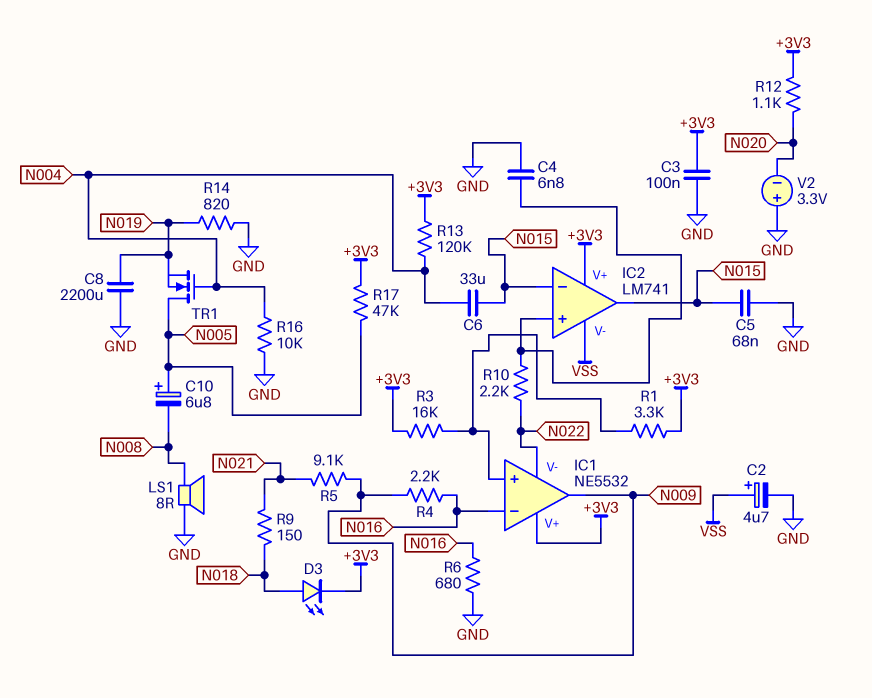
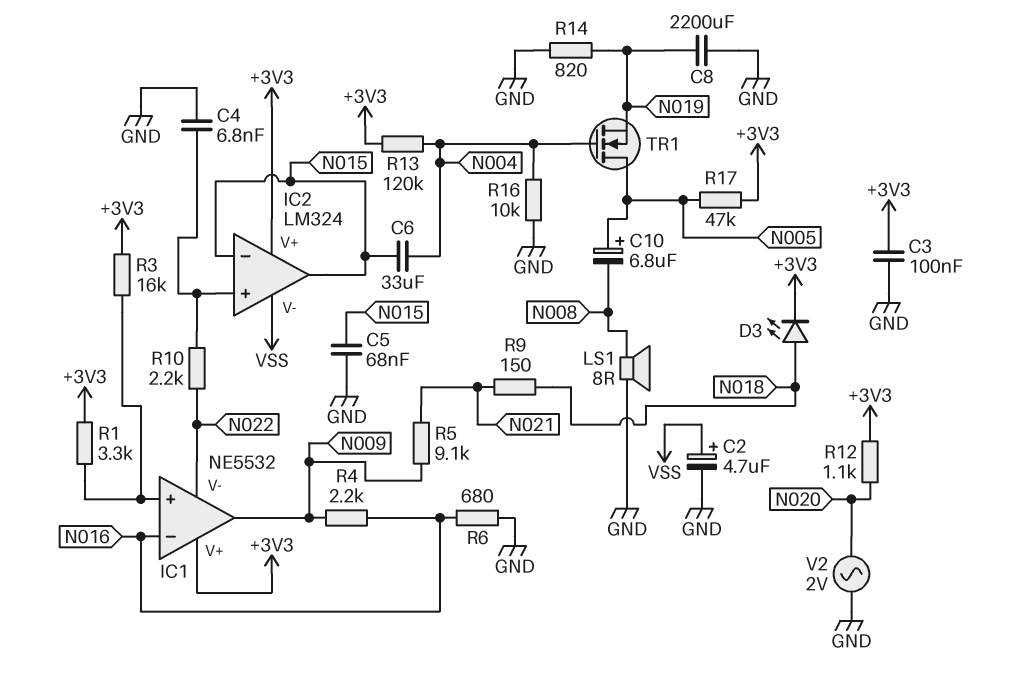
IC2: LM741 -> LM324
V2: 3.3V (plus GND, minus N020) -> AC 2V (GND, N020)

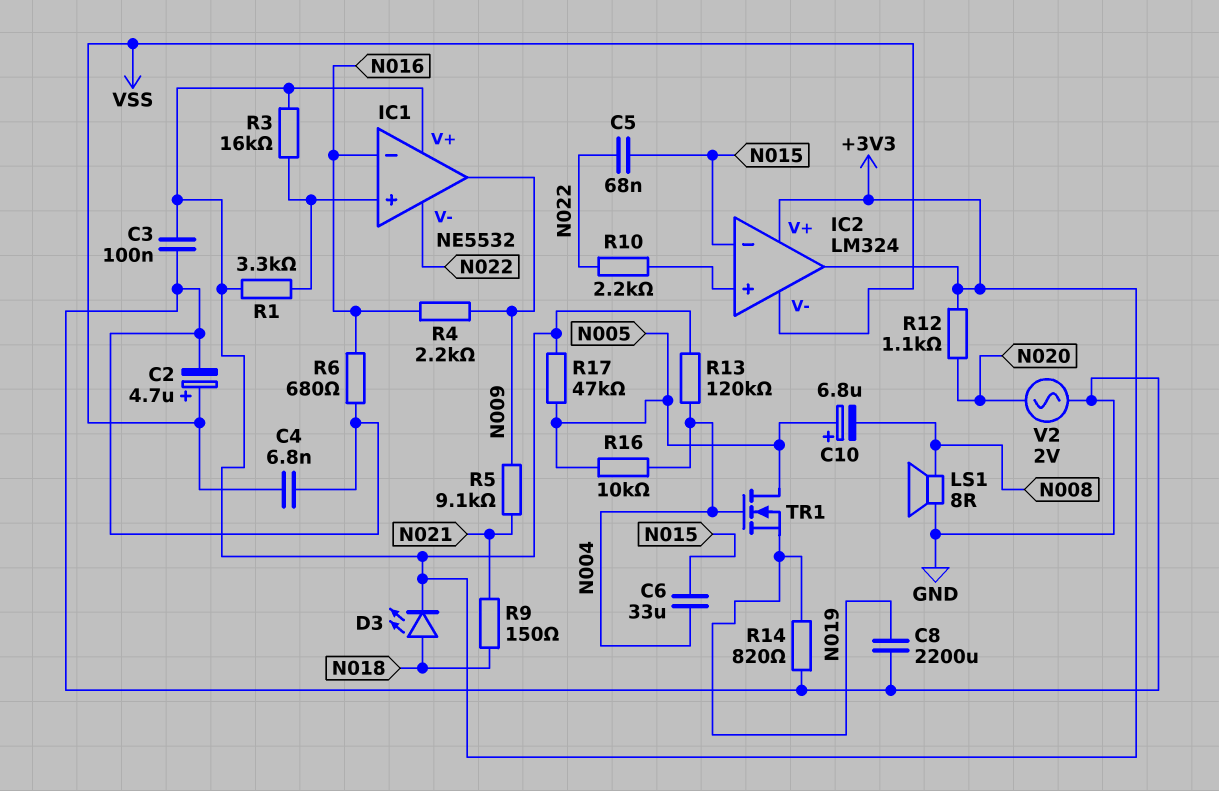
C4: 6.8nF (GND, IC2/in+) -> 6.8nF (GND, VSS)
C5: 68nF (GND, N015) -> 68nF (N015, N022)
IC2 pin out: N015 -> +3V3
R16: 10k (GND, N004) -> 10k (N004, N005)

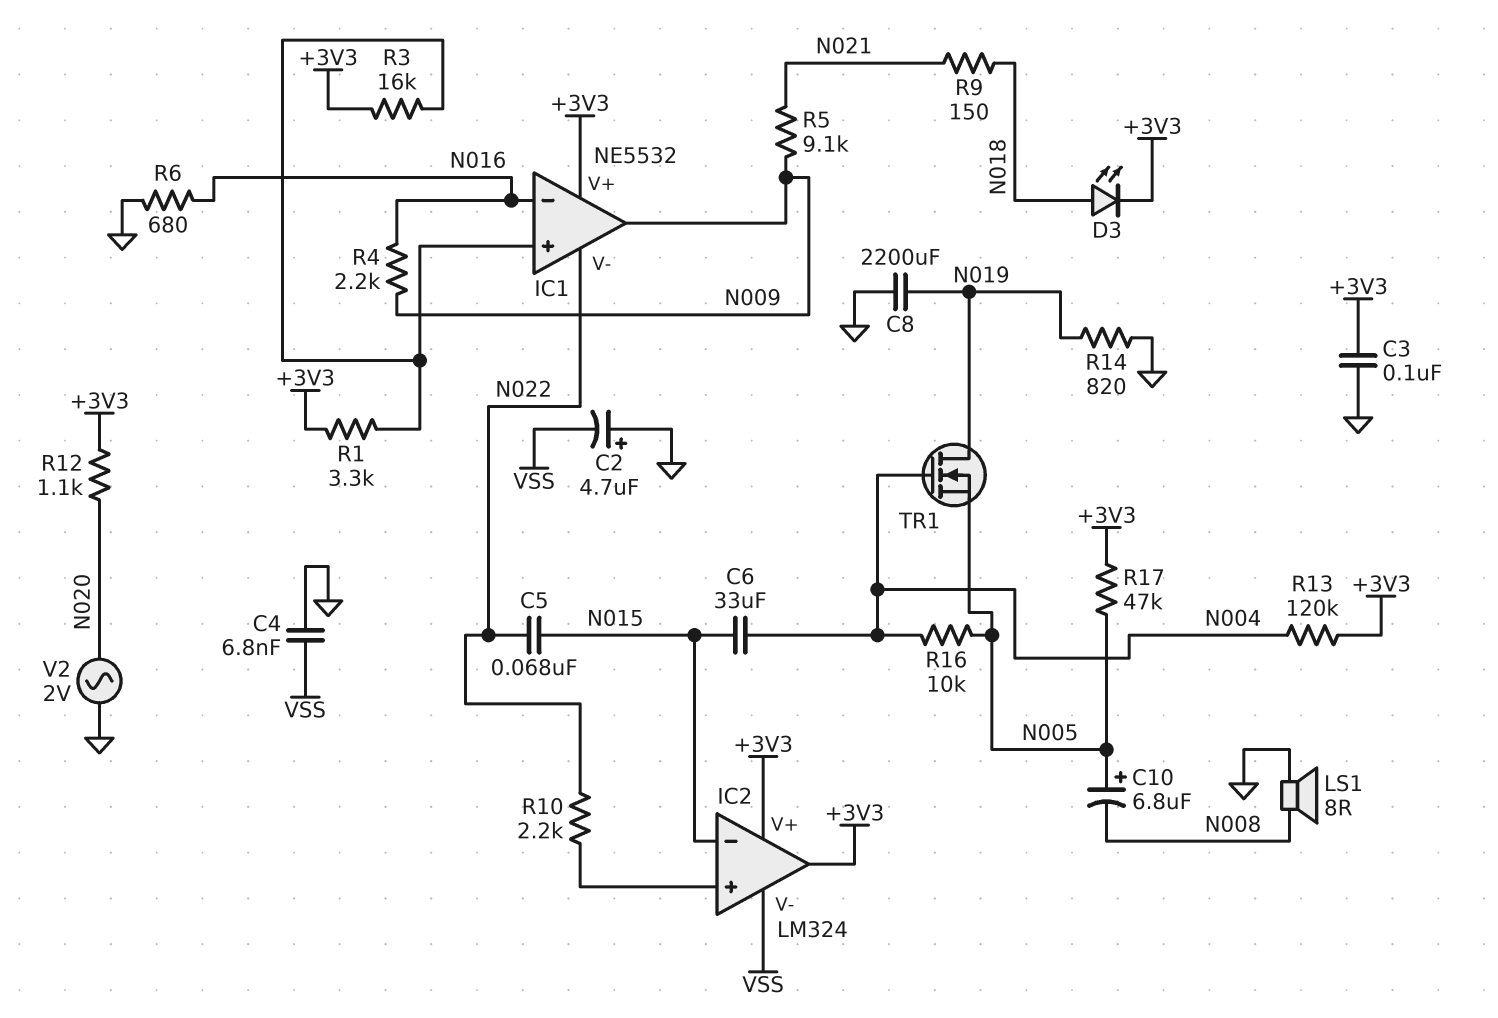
C2: 4.7uF (plus VSS, minus GND) -> 4.7uF (plus GND, minus VSS)
TR1: NMOS (G N004, D N005, S N019) -> NMOS (G N004, D N019, S N005)

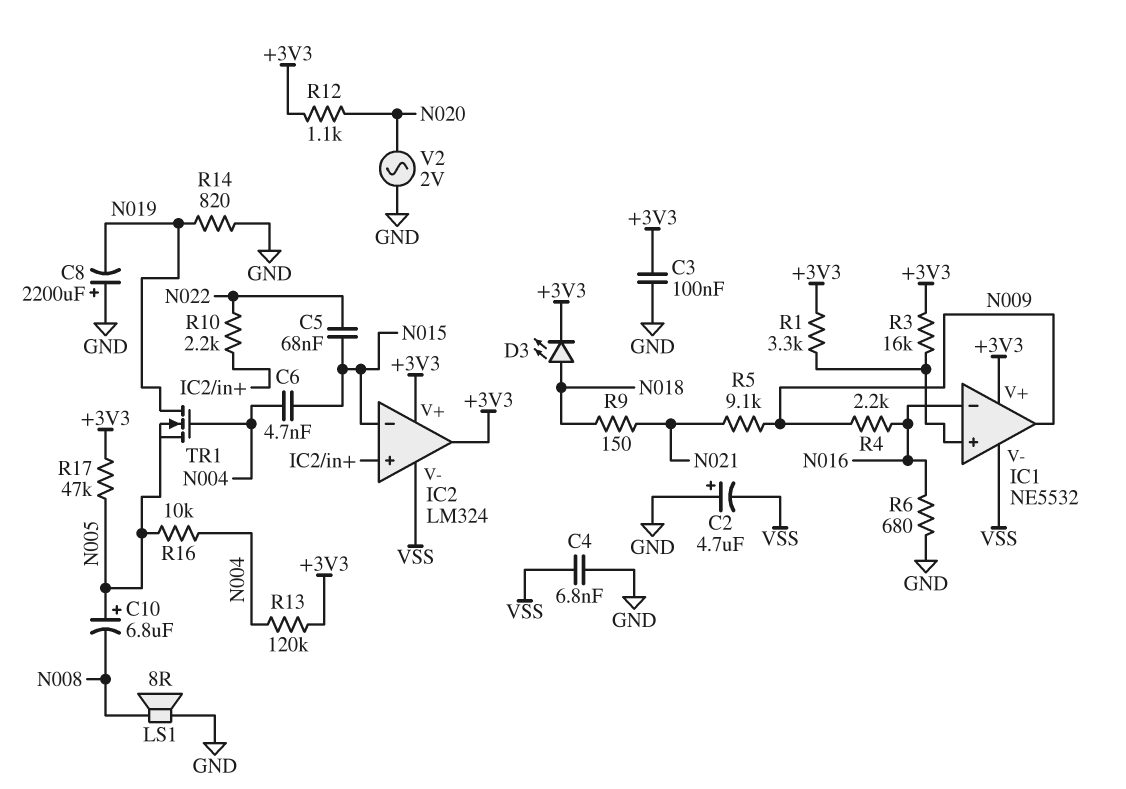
C6: 33uF (N004, N015) -> 4.7nF (N004, N015)
C8: 2200uF (GND, N019) -> 2200uF (plus GND, minus N019)
IC1 pin V-: N022 -> VSS

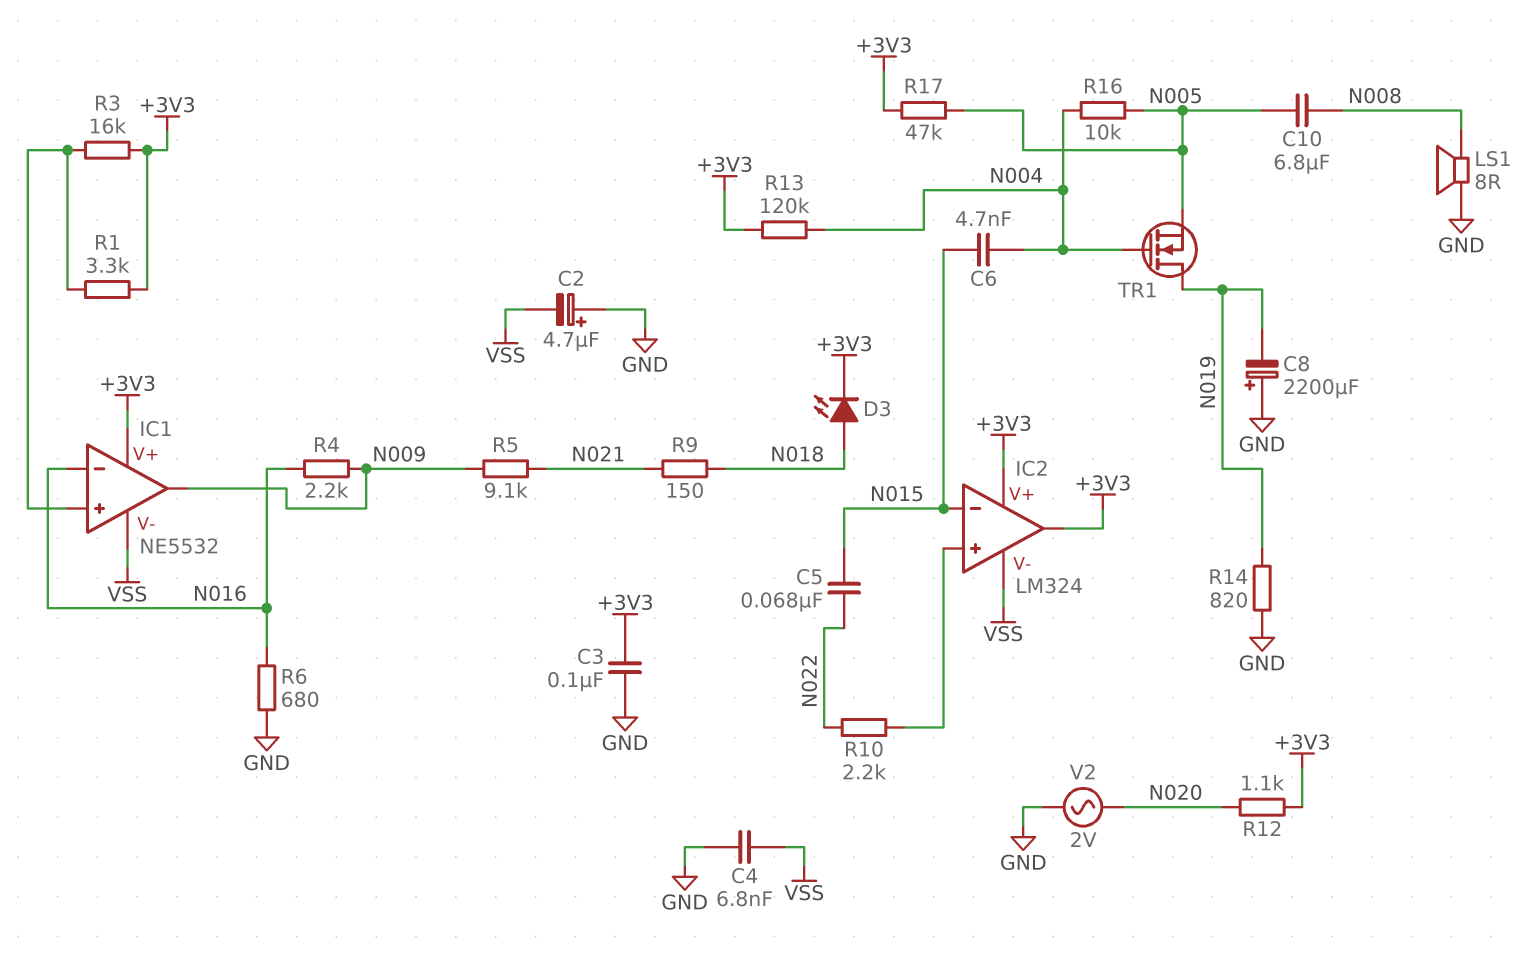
C10: 6.8uF (plus N005, minus N008) -> 6.8uF (N005, N008)

